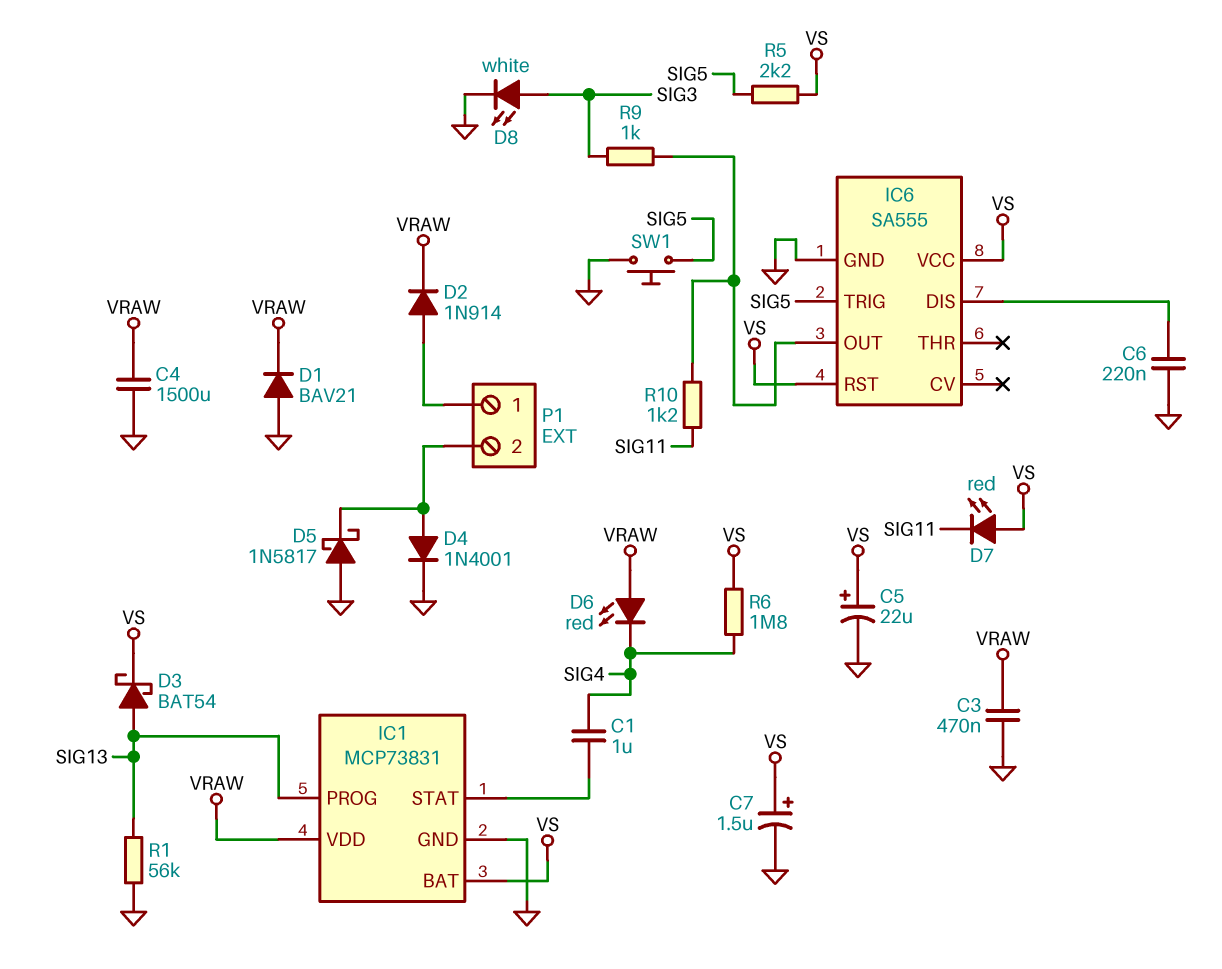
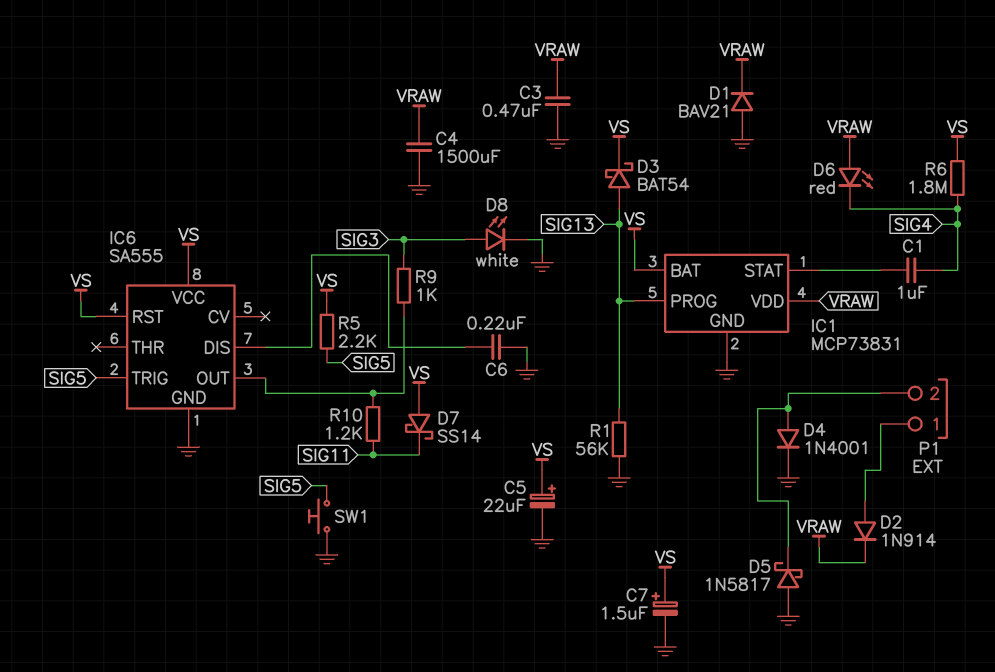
D7: LED red (A VS, K SIG11) -> schottky SS14 (A VS, K SIG11)

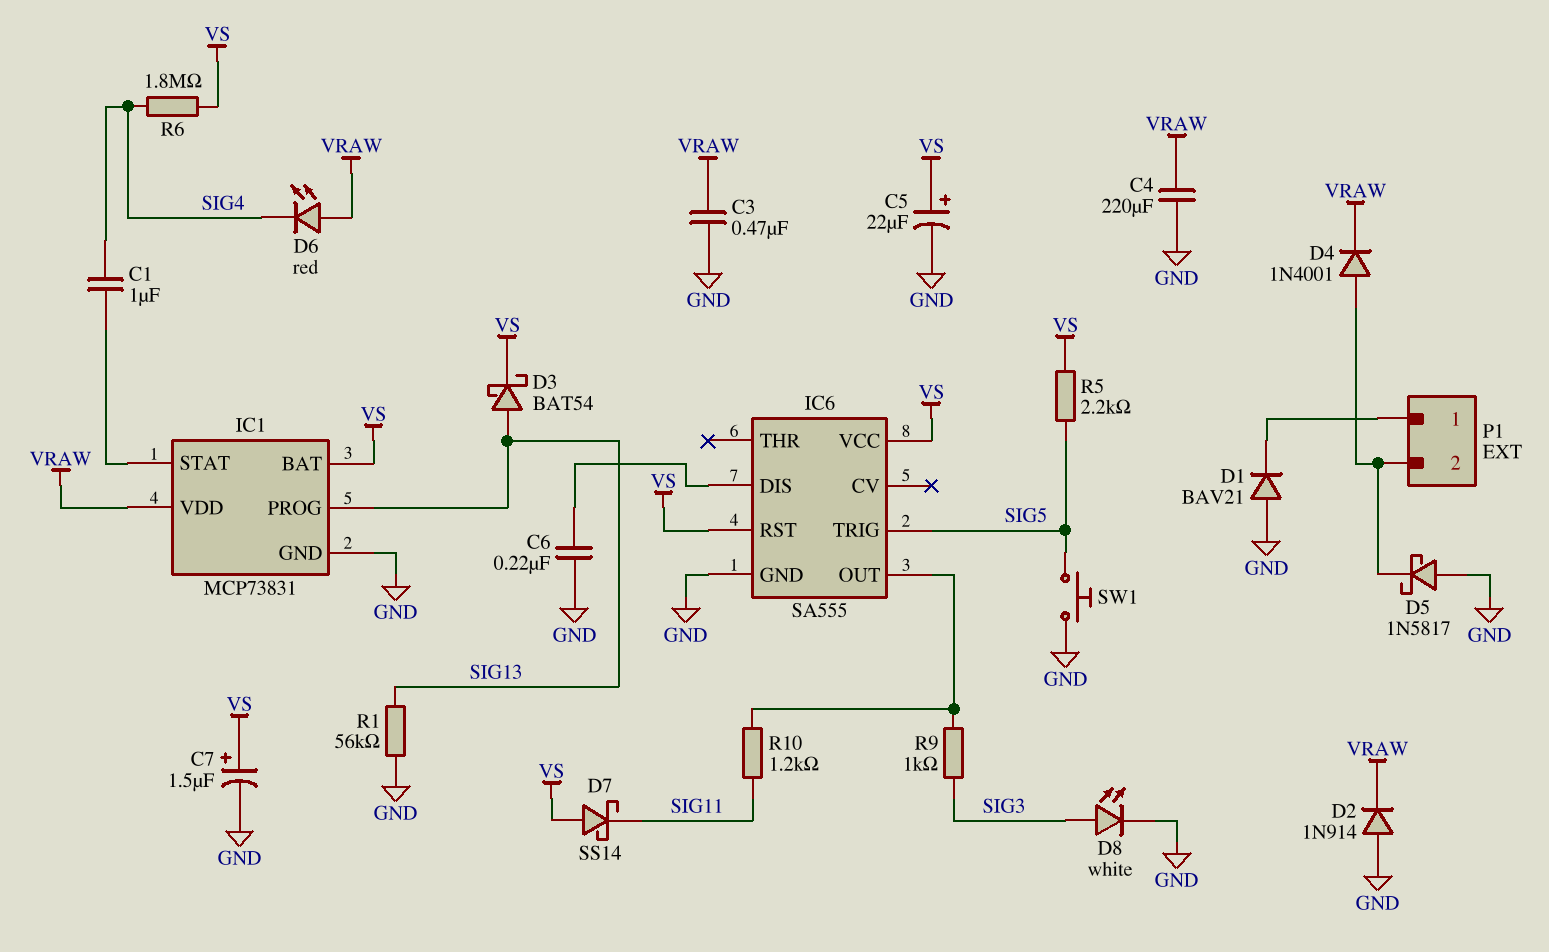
C4: 1500uF (GND, VRAW) -> 220uF (GND, VRAW)
D1: diode BAV21 (A GND, K VRAW) -> diode BAV21 (A GND, K P1/1)
D2: diode 1N914 (A P1/1, K VRAW) -> diode 1N914 (A GND, K VRAW)
D4: diode 1N4001 (A P1/2, K GND) -> diode 1N4001 (A P1/2, K VRAW)

